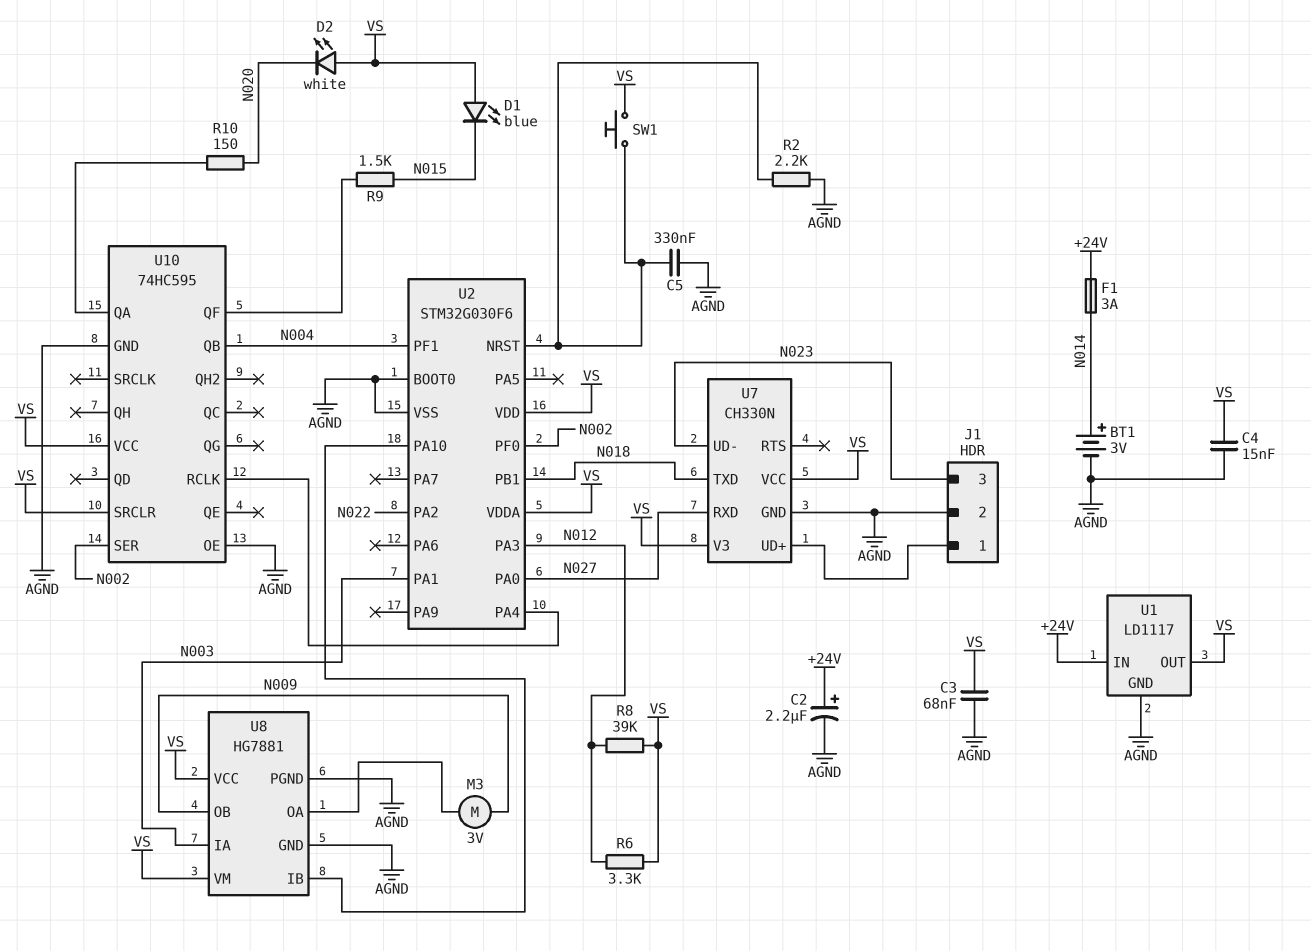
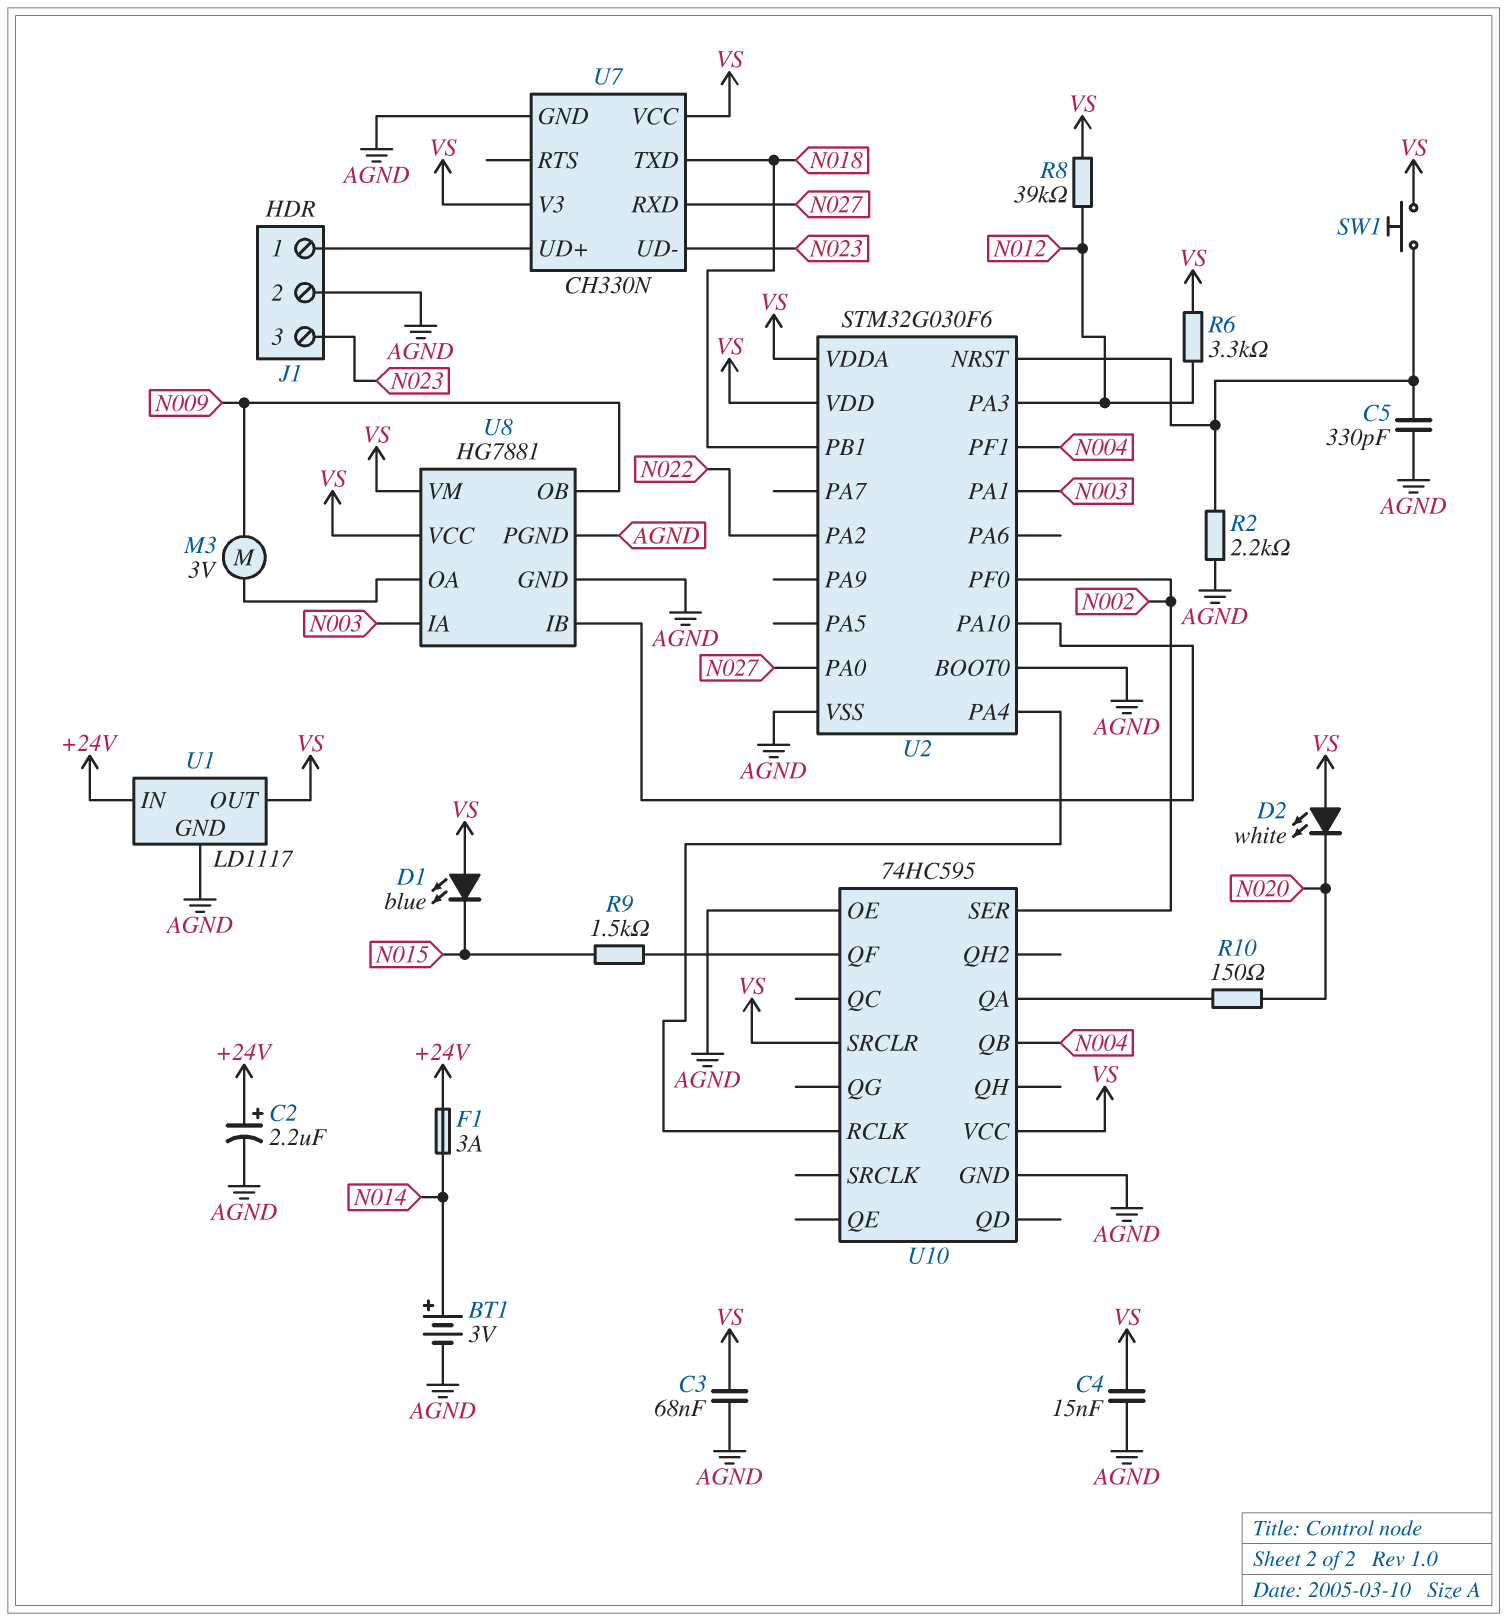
C5: 330nF (AGND, U2/NRST) -> 330pF (AGND, U2/NRST)

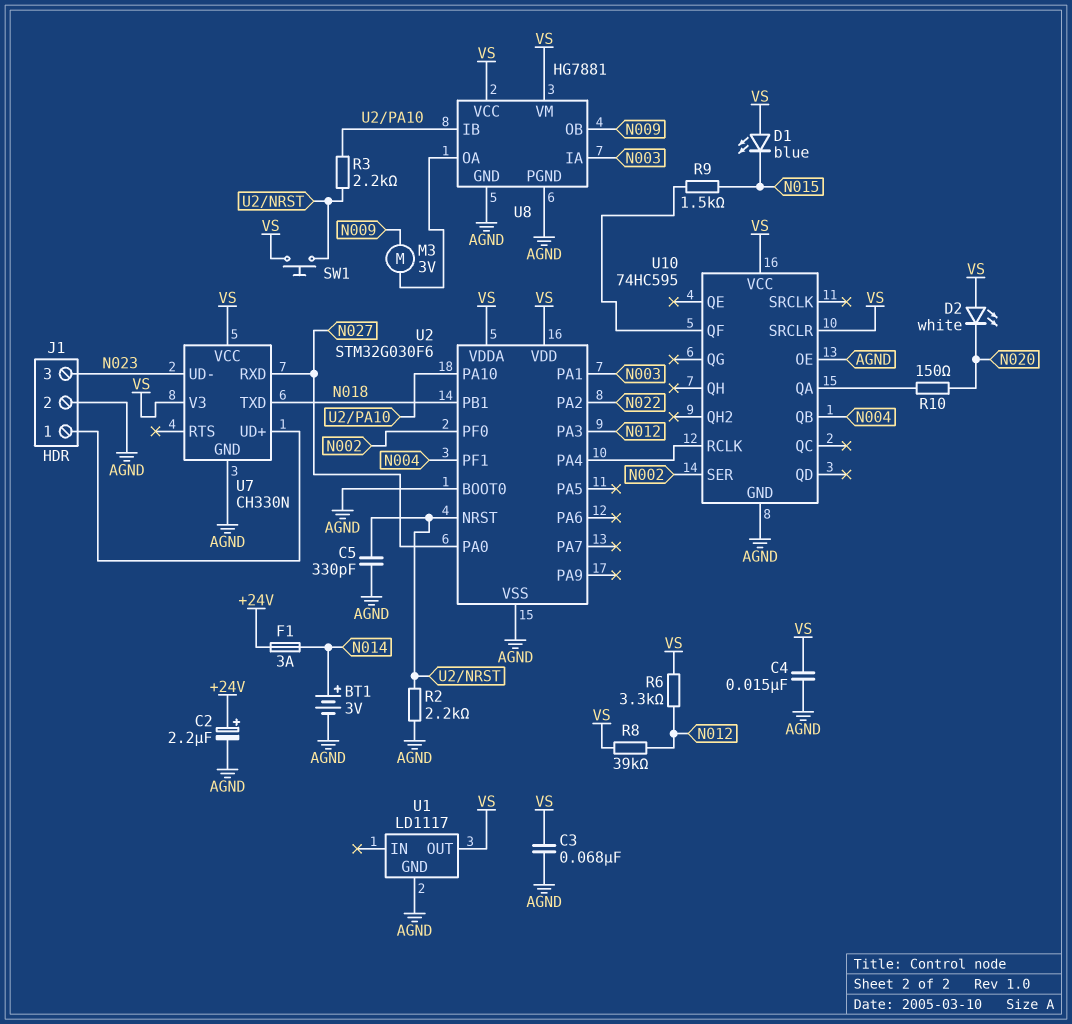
R3: none -> 2.2k (U2/NRST, U2/PA10)
U1 pin IN: +24V -> none

